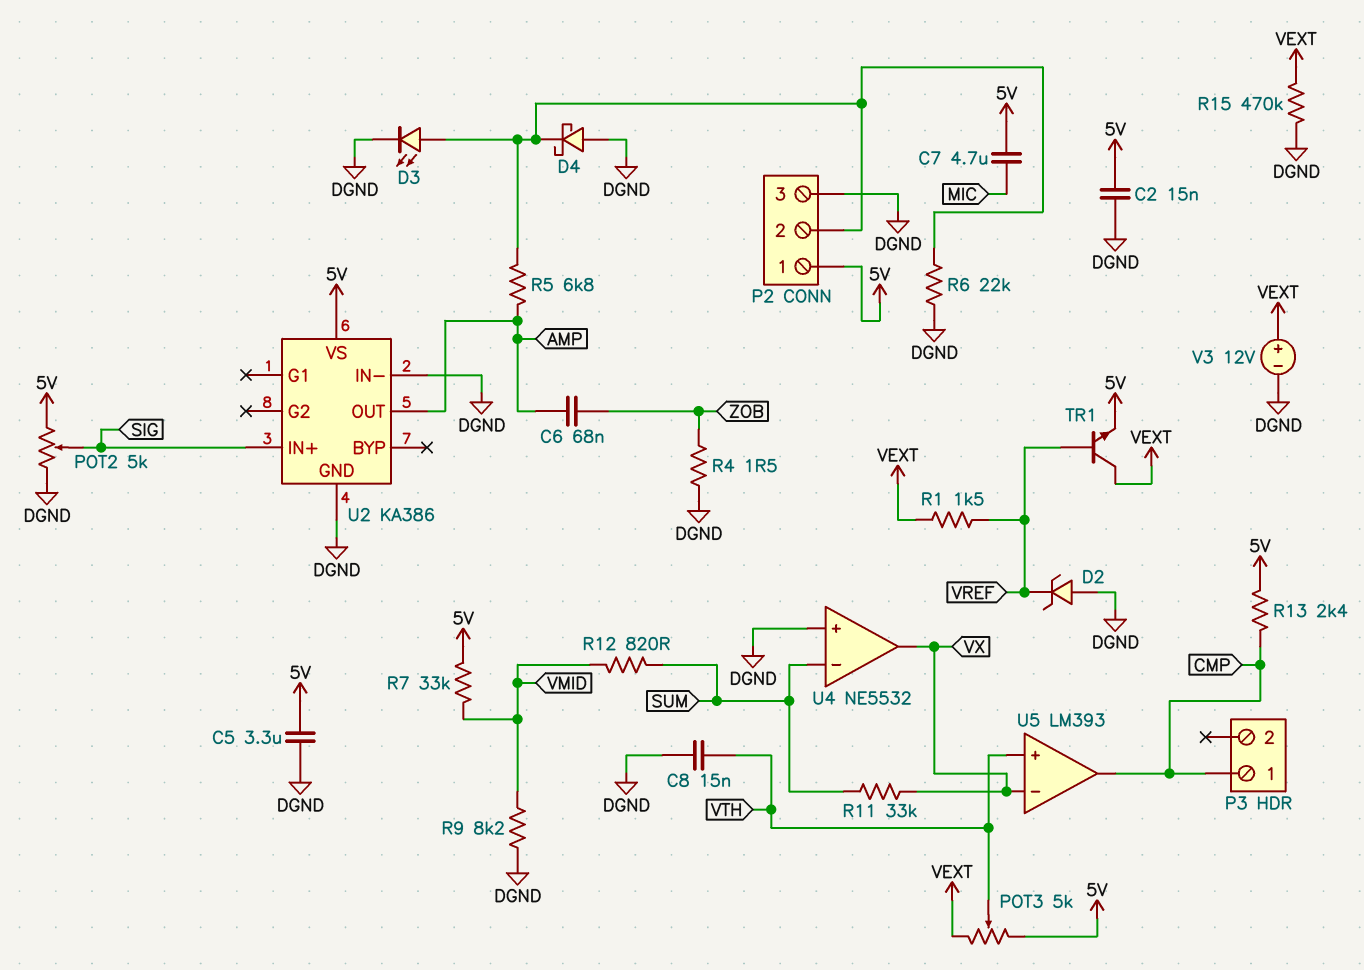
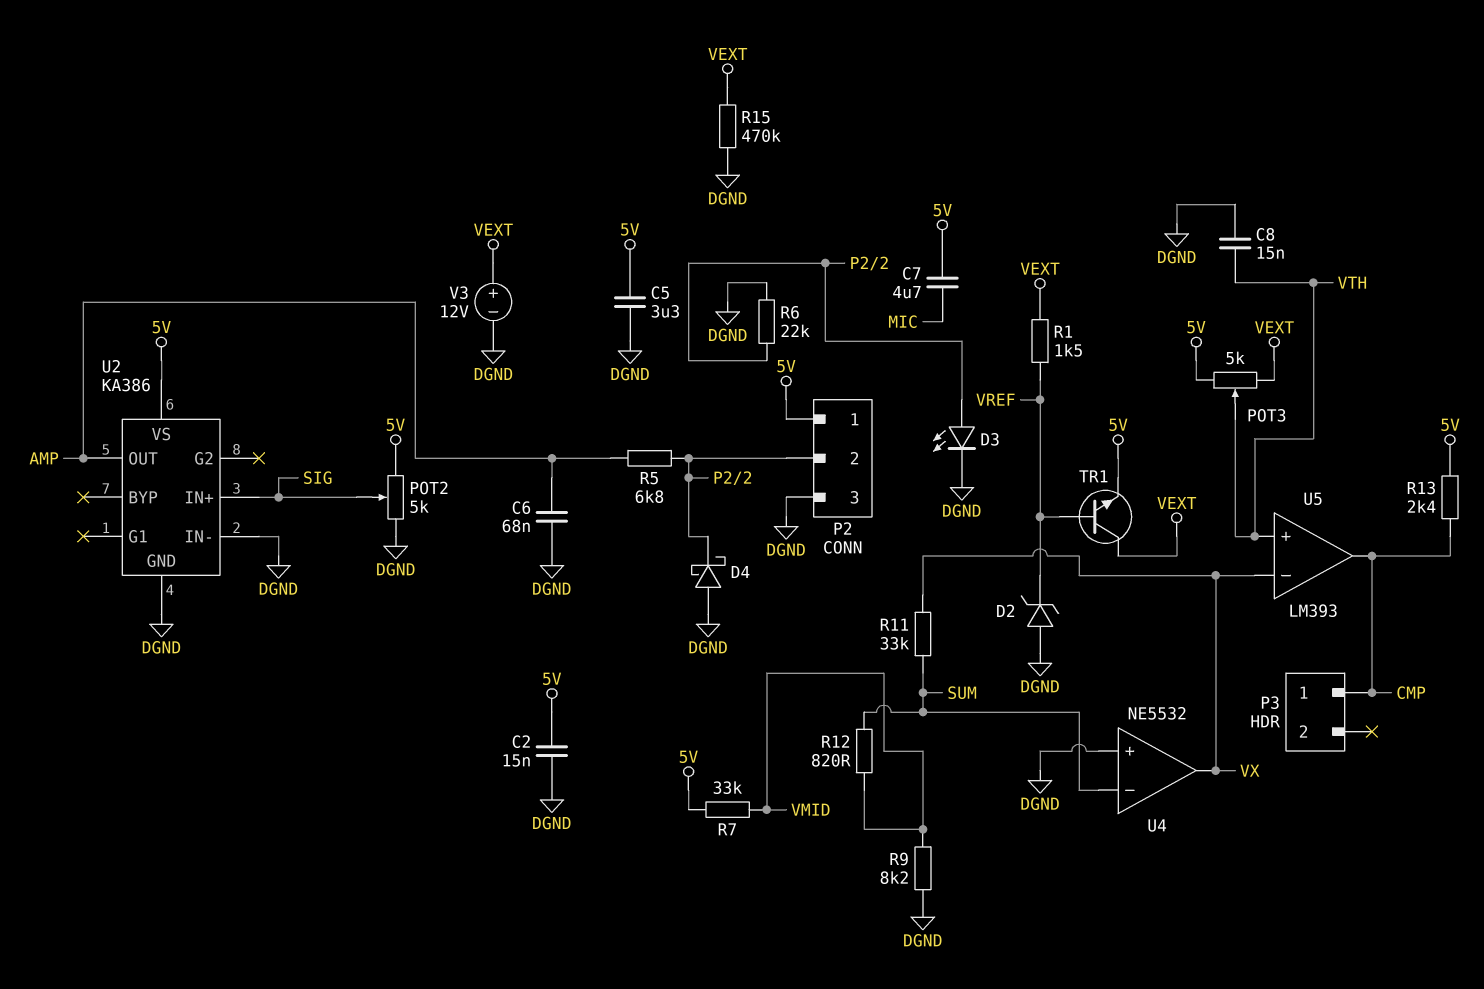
C6: 68nF (AMP, ZOB) -> 68nF (AMP, DGND)
R4: 1.5 (DGND, ZOB) -> none

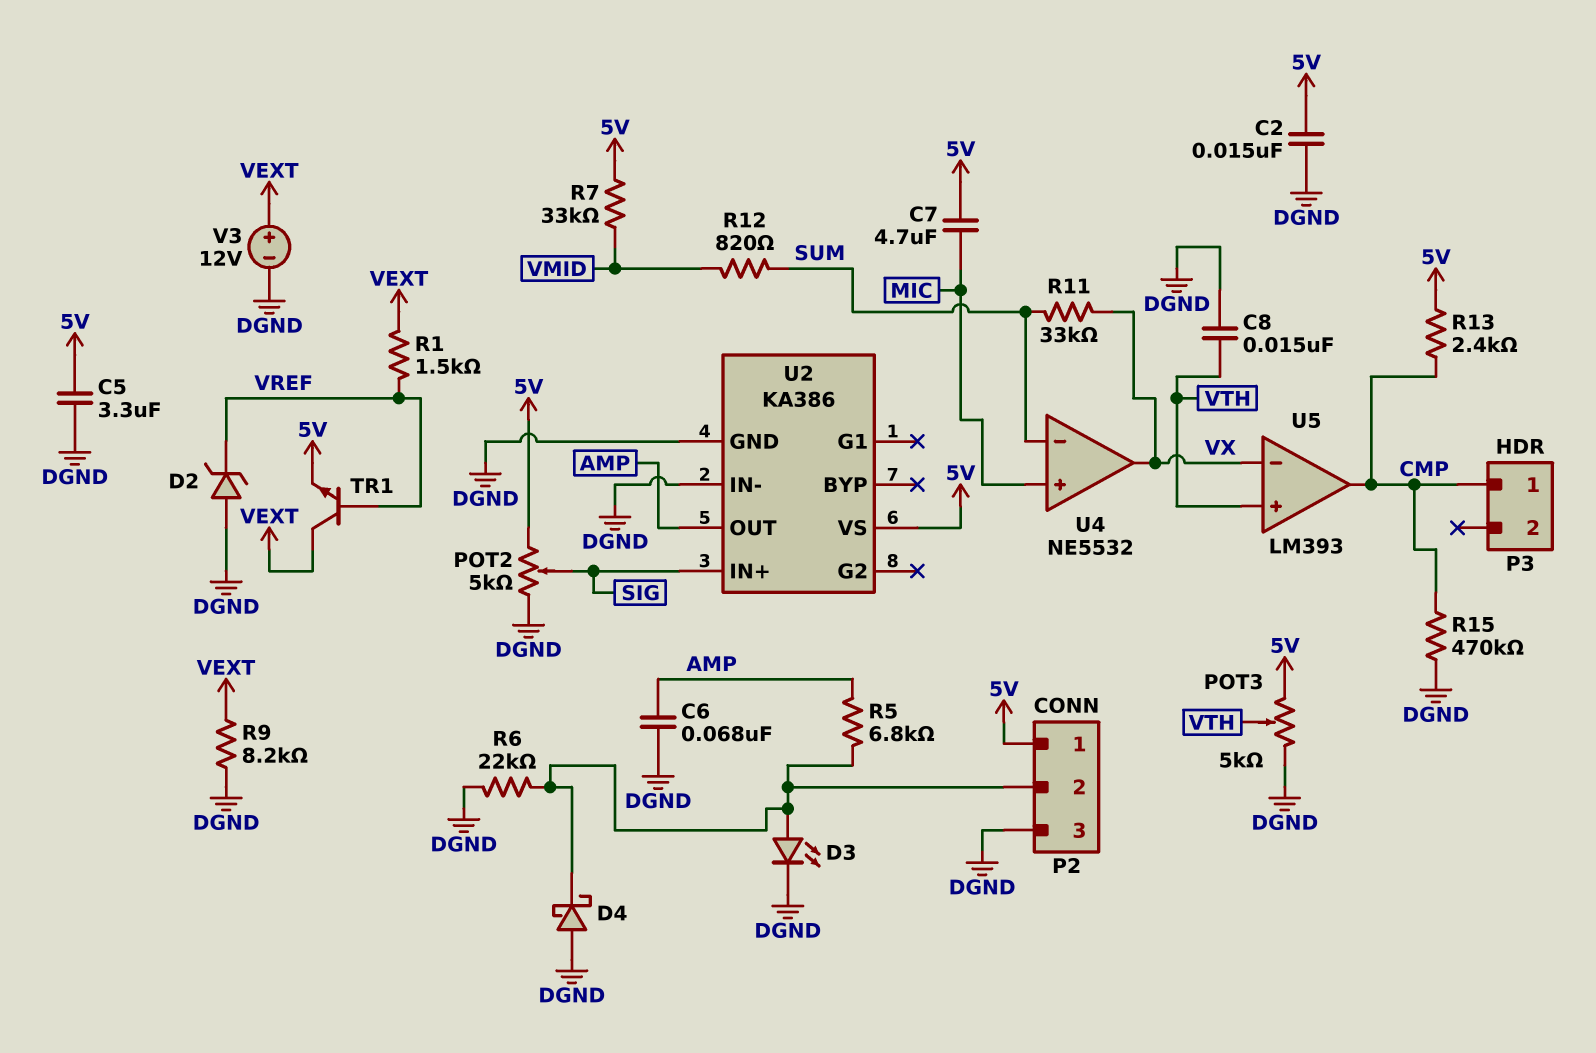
POT3: 5k (5V, VEXT, wiper VTH) -> 5k (5V, DGND, wiper VTH)
R9: 8.2k (DGND, VMID) -> 8.2k (DGND, VEXT)
R15: 470k (DGND, VEXT) -> 470k (CMP, DGND)
U4 pin in+: DGND -> MIC

